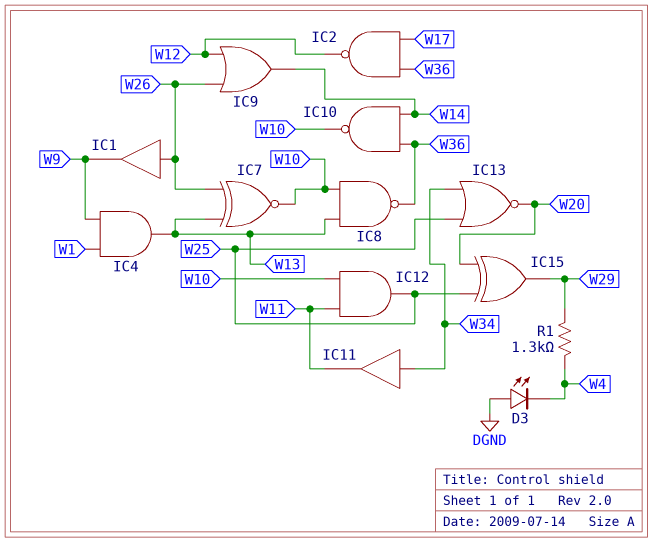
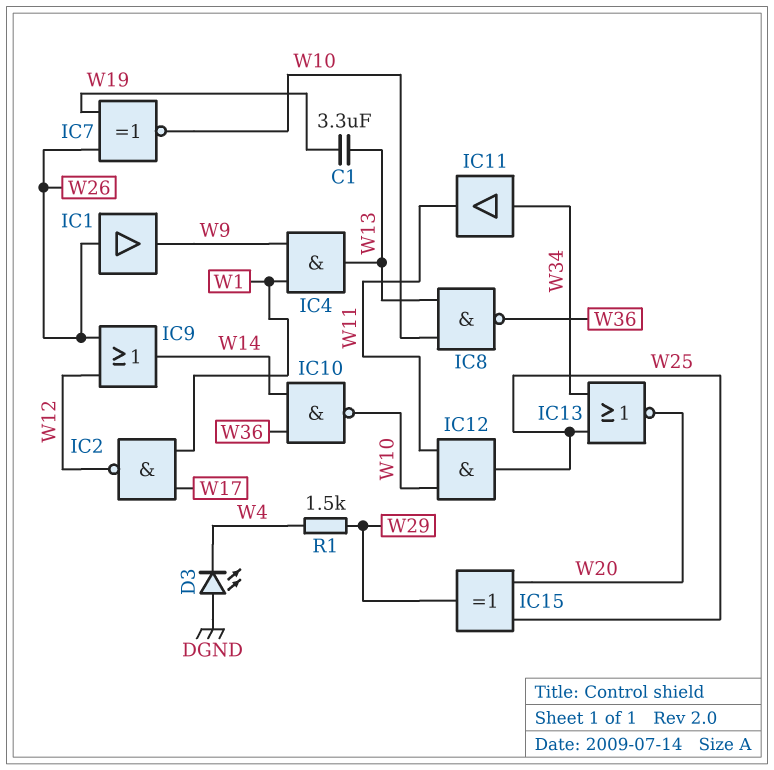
C1: none -> 3.3uF (W13, W19)
IC2: NAND (in W17, in W36, out W12) -> NAND (in W1, in W17, out W12)
IC7: XNOR (in W13, in W26, out W10) -> XNOR (in W19, in W26, out W10)
R1: 1.3k (W4, W29) -> 1.5k (W4, W29)

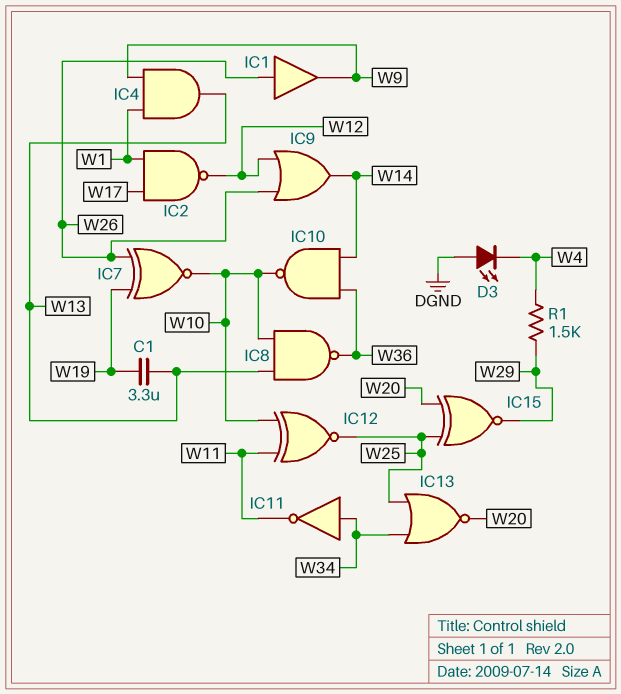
IC11: buffer (in W34, out W11) -> NOT (in W34, out W11)
IC12: AND (in W10, in W11, out W25) -> XNOR (in W10, in W11, out W25)
IC15: XOR (in W20, in W25, out W29) -> XNOR (in W20, in W25, out W29)

